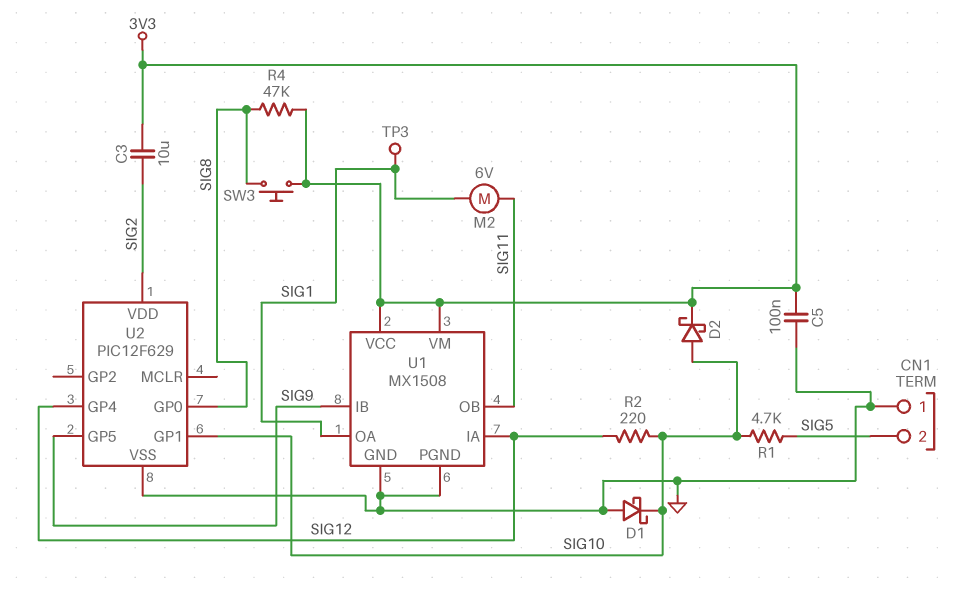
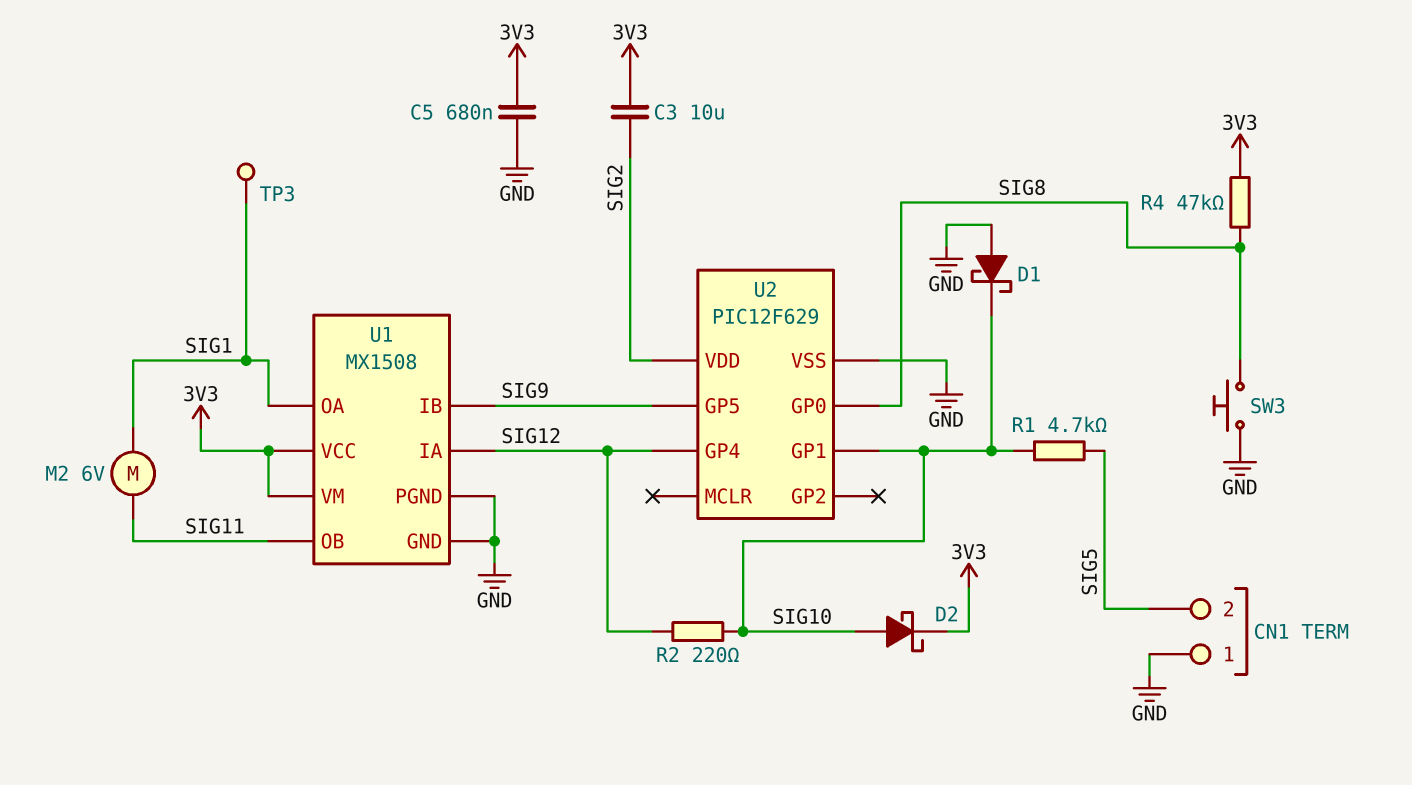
C5: 100nF (3V3, GND) -> 680nF (3V3, GND)
SW3: button (3V3, SIG8) -> button (GND, SIG8)

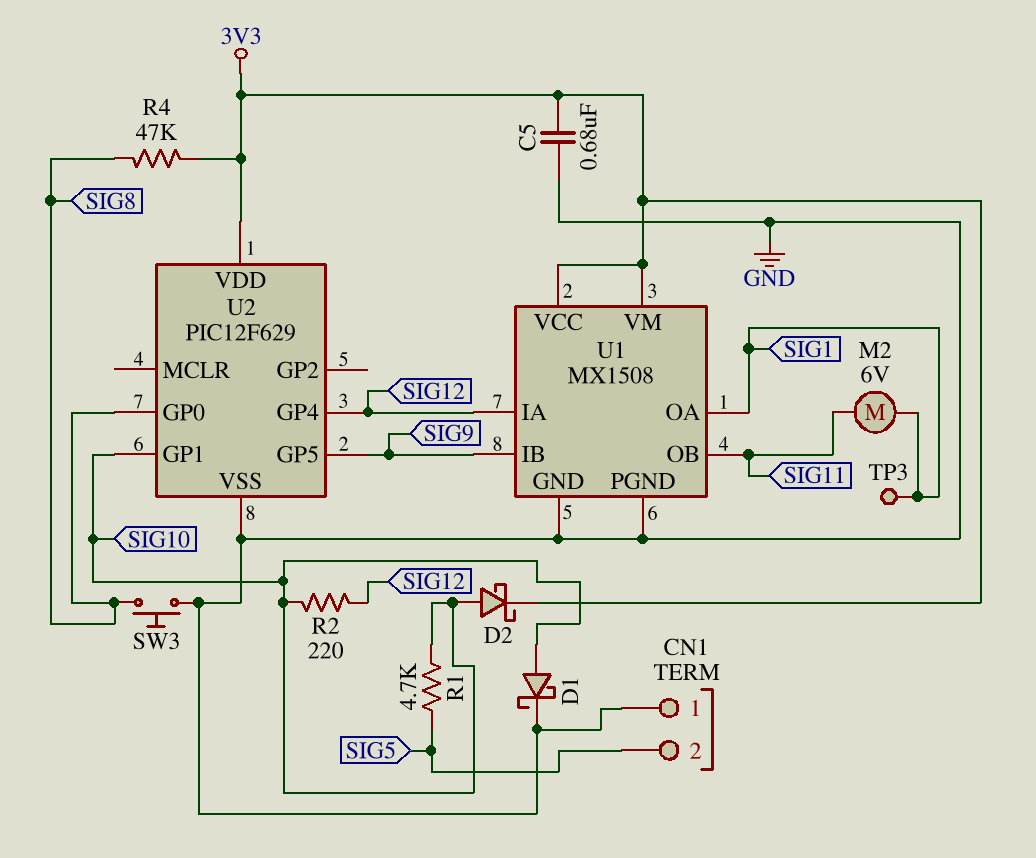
C3: 10uF (3V3, SIG2) -> none
D1: schottky (A GND, K SIG10) -> schottky (A SIG10, K GND)
U2 pin VDD: SIG2 -> 3V3

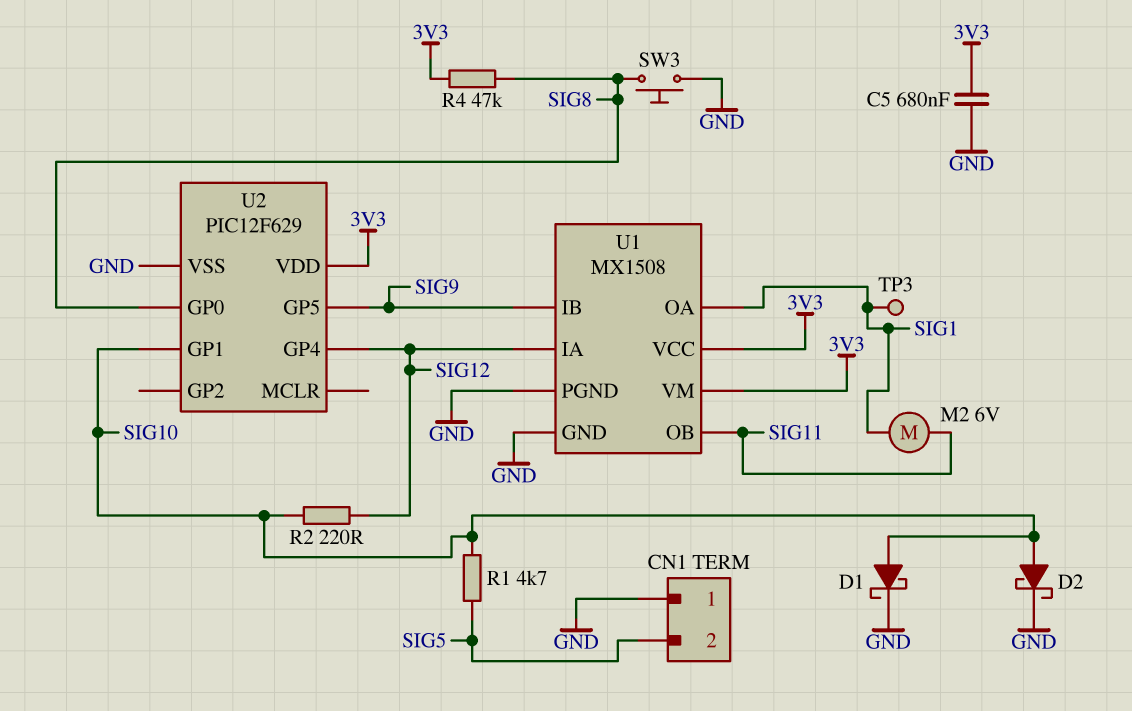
D2: schottky (A SIG10, K 3V3) -> schottky (A SIG10, K GND)

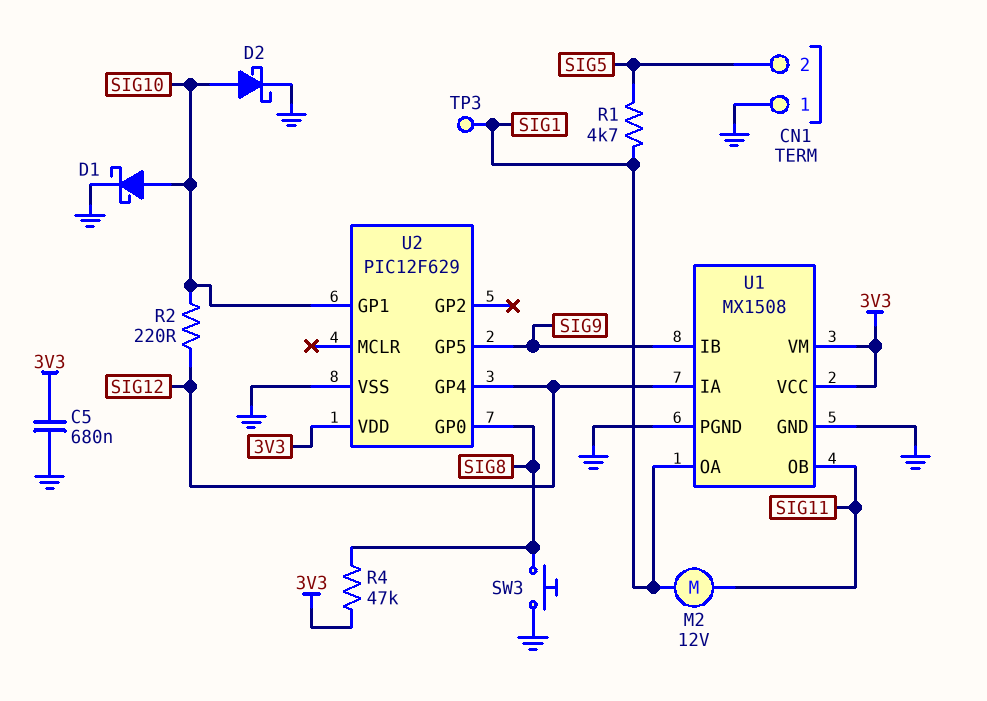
M2: motor 6V (SIG1, SIG11) -> motor 12V (SIG1, SIG11)
R1: 4.7k (SIG5, SIG10) -> 4.7k (SIG1, SIG5)

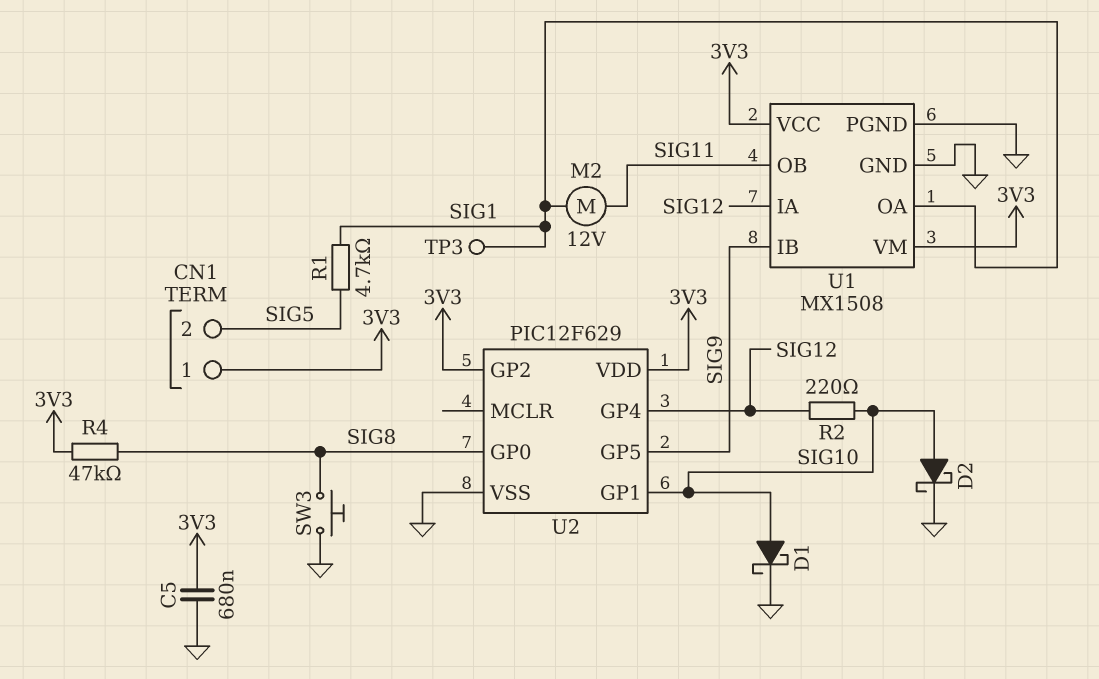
CN1 pin 1: GND -> 3V3
U2 pin GP2: none -> 3V3

